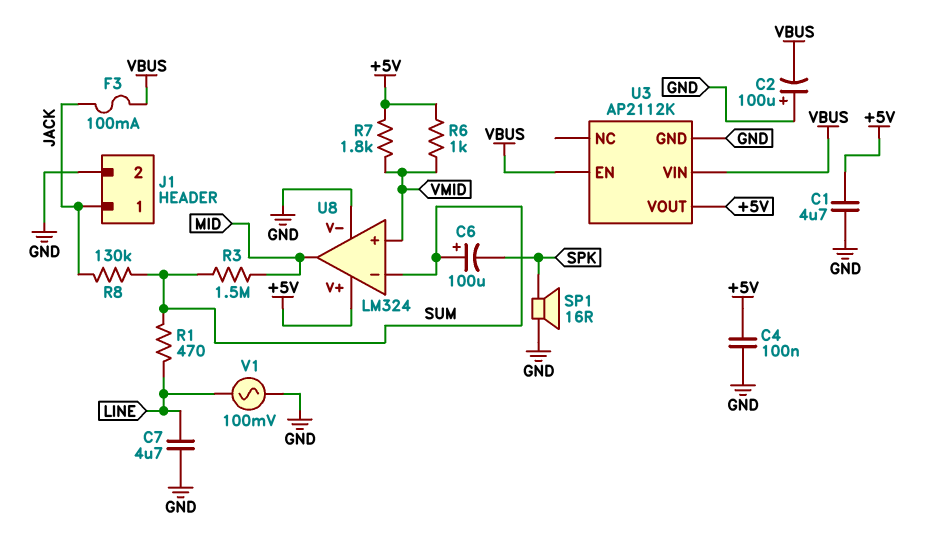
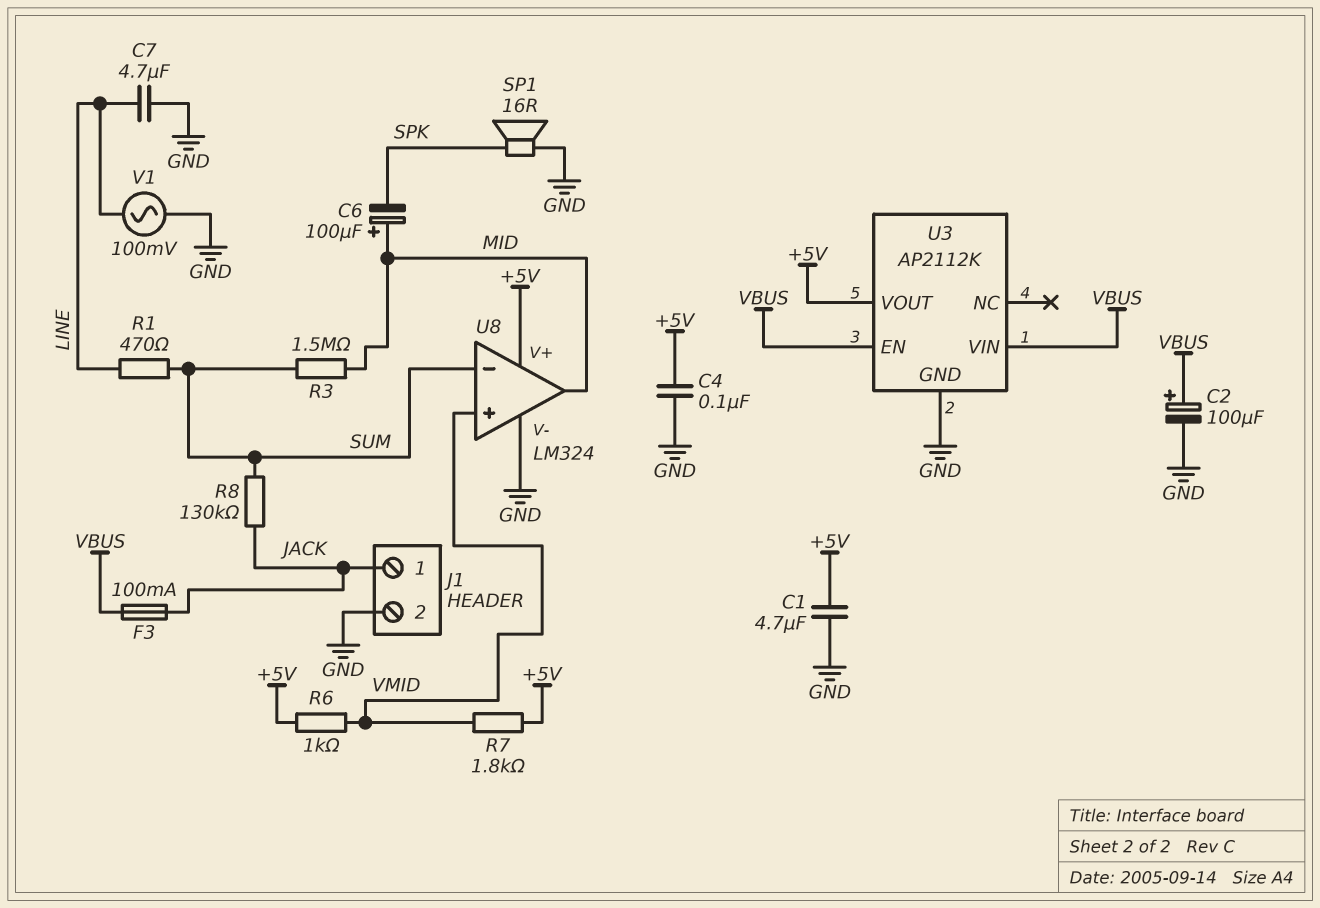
C2: 100uF (plus GND, minus VBUS) -> 100uF (plus VBUS, minus GND)
C6: 100uF (plus SUM, minus SPK) -> 100uF (plus MID, minus SPK)

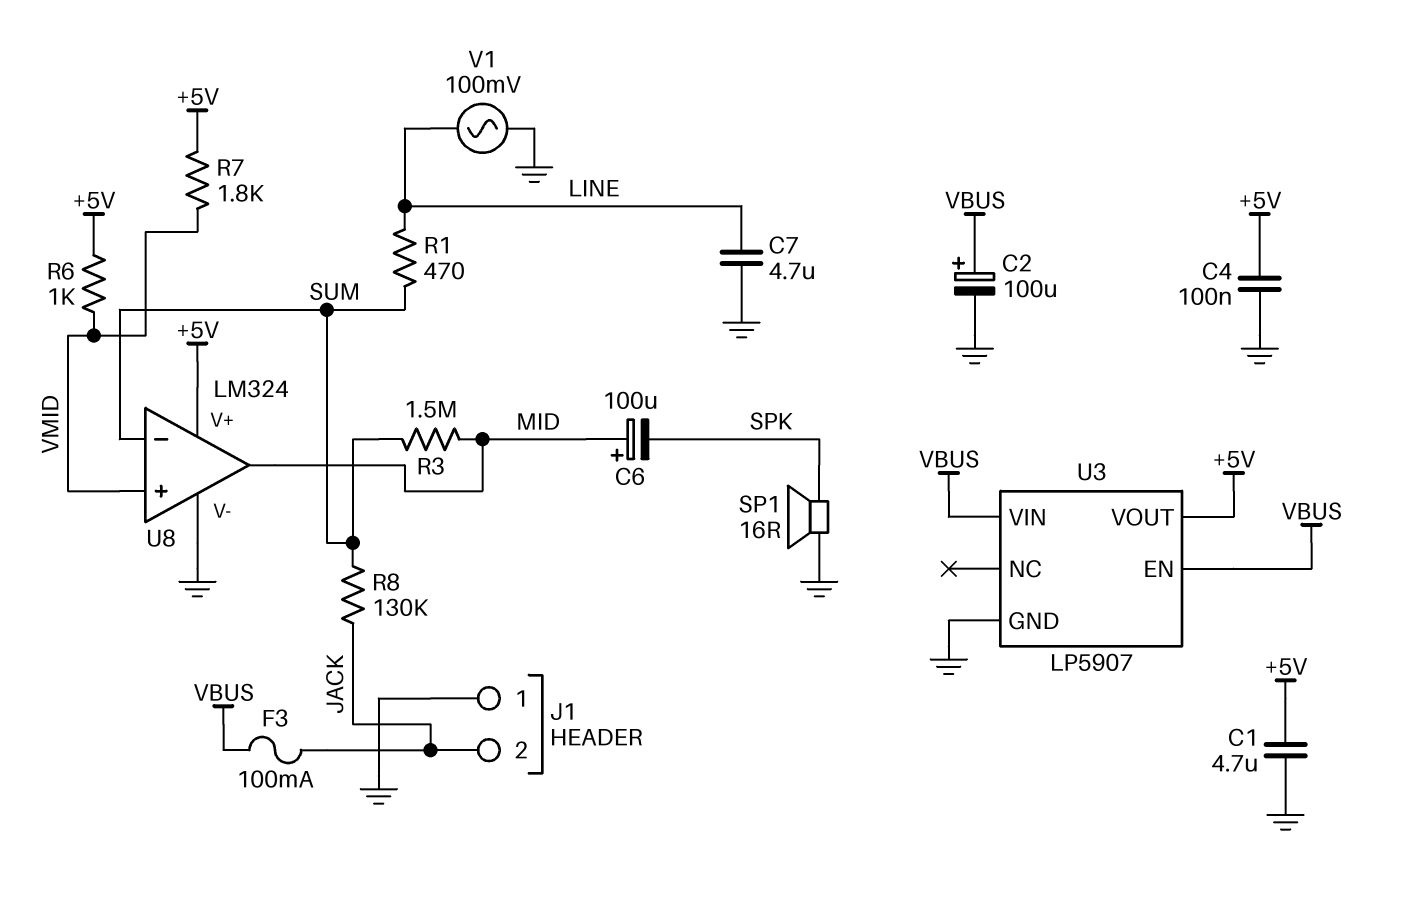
J1 pin 1: JACK -> GND
J1 pin 2: GND -> JACK
U3: AP2112K -> LP5907

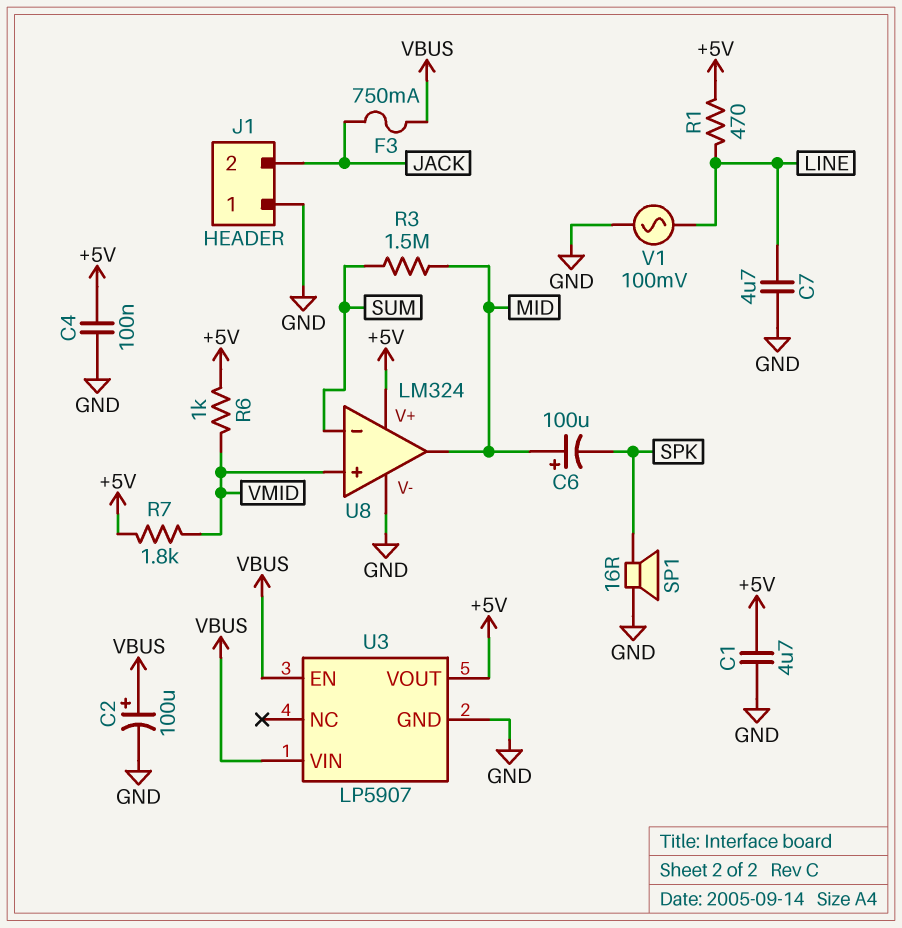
F3: 100mA (JACK, VBUS) -> 750mA (JACK, VBUS)
R1: 470 (LINE, SUM) -> 470 (+5V, LINE)
R8: 130k (JACK, SUM) -> none

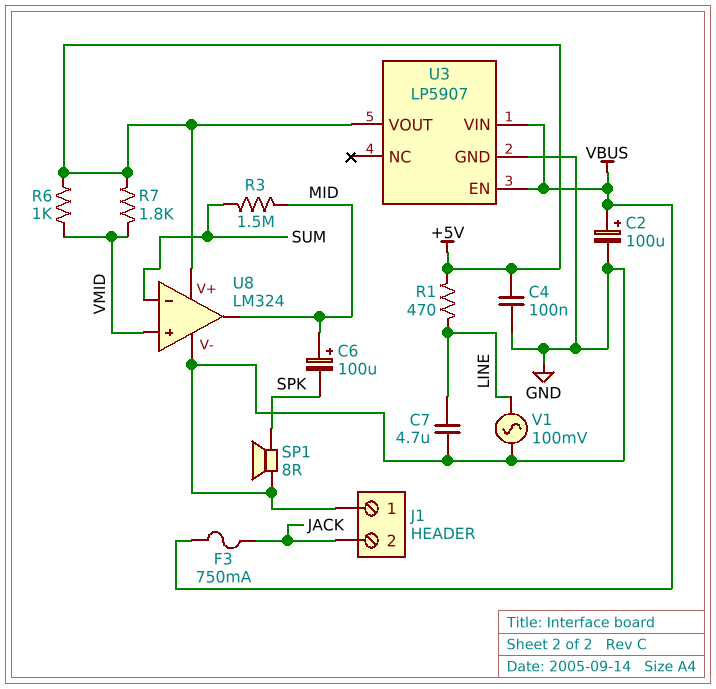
C1: 4.7uF (+5V, GND) -> none
SP1: speaker 16R (GND, SPK) -> speaker 8R (GND, SPK)

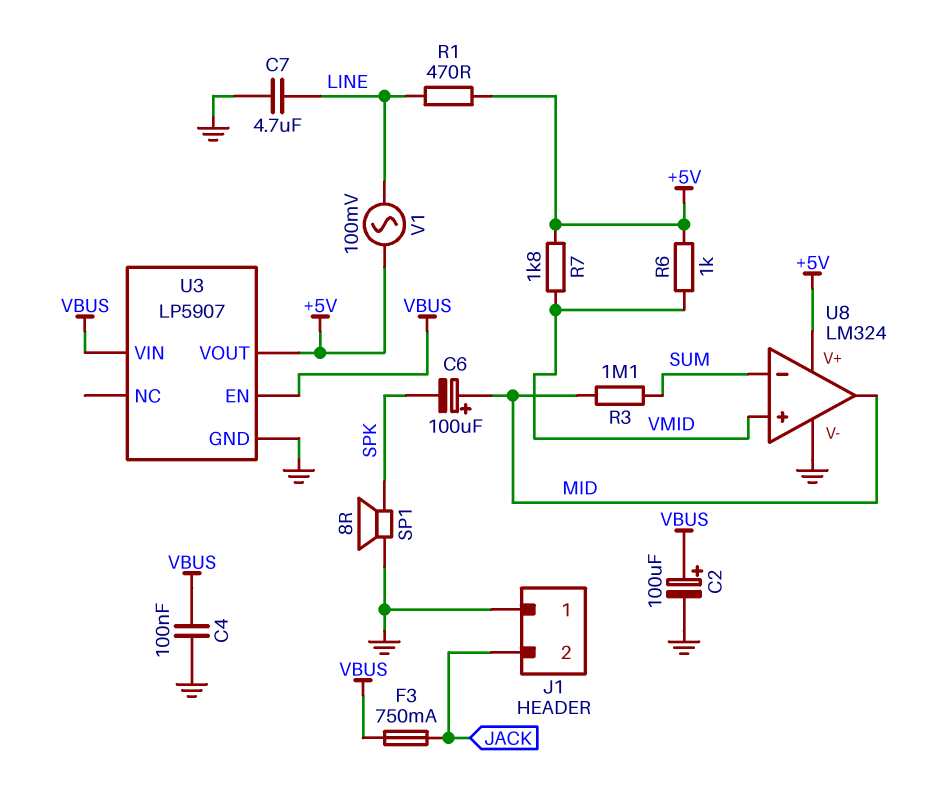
C4: 100nF (+5V, GND) -> 100nF (GND, VBUS)
R3: 1.5M (MID, SUM) -> 1.1M (MID, SUM)
V1: AC 100mV (GND, LINE) -> AC 100mV (+5V, LINE)

